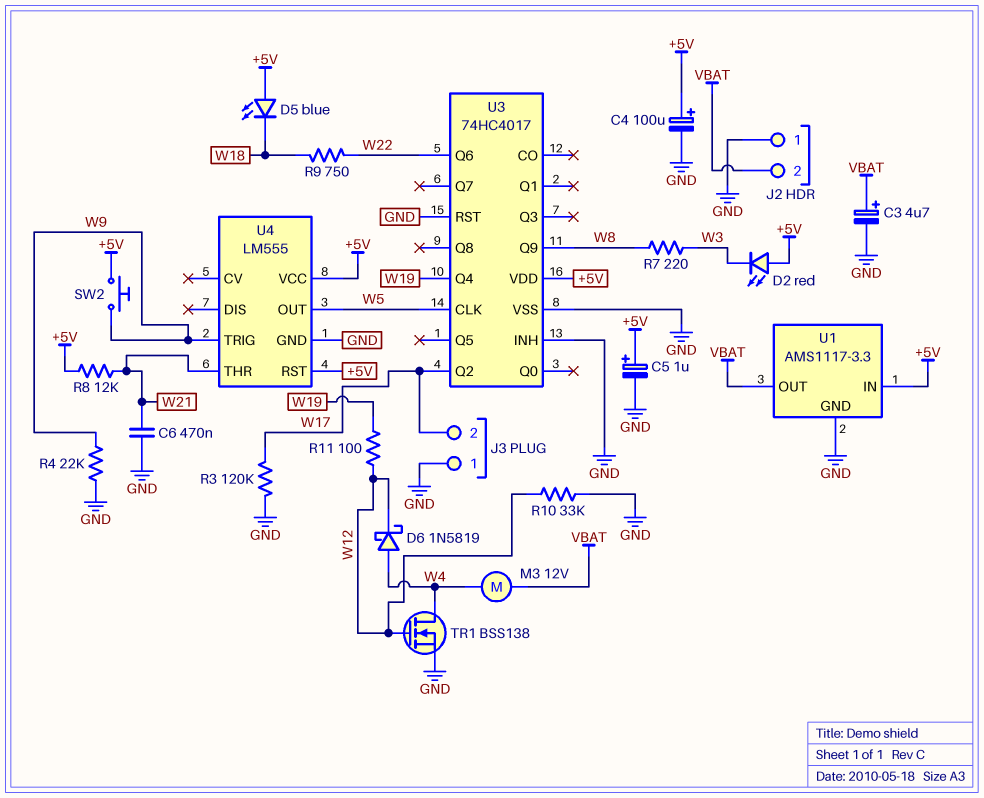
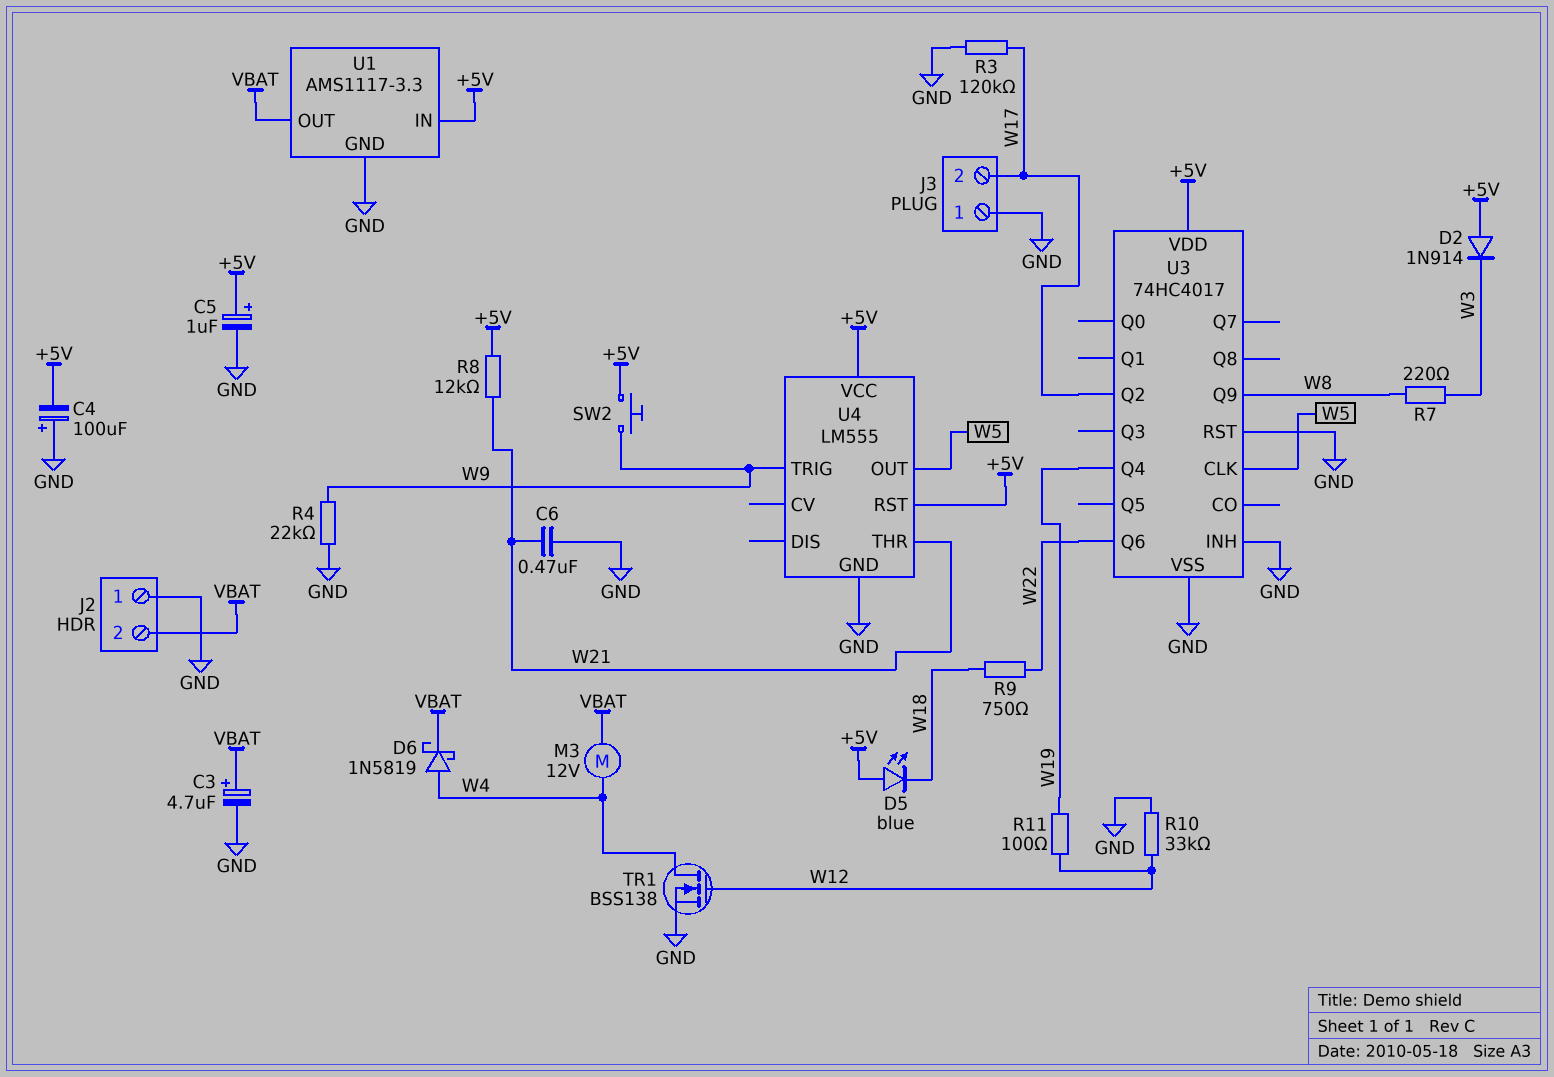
C4: 100uF (plus +5V, minus GND) -> 100uF (plus GND, minus +5V)
D2: LED red (A +5V, K W3) -> diode 1N914 (A +5V, K W3)
D6: schottky 1N5819 (A W4, K W12) -> schottky 1N5819 (A W4, K VBAT)

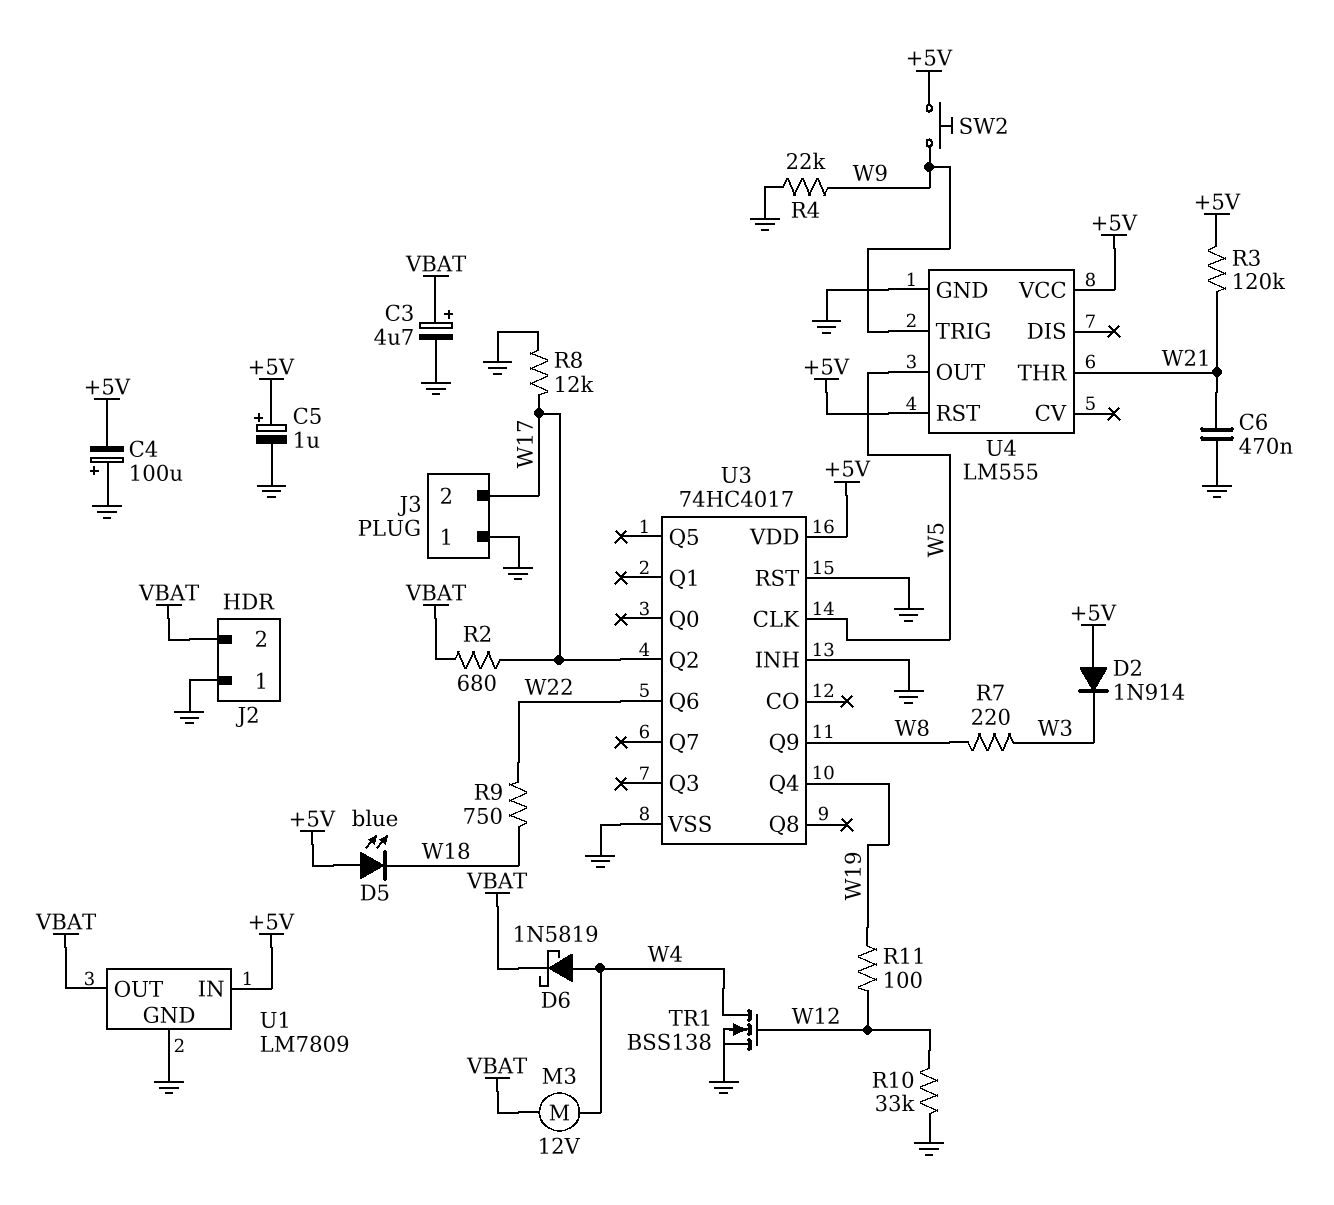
R2: none -> 680 (VBAT, W17)
R3: 120k (GND, W17) -> 120k (+5V, W21)
R8: 12k (+5V, W21) -> 12k (GND, W17)
U1: AMS1117-3.3 -> LM7809

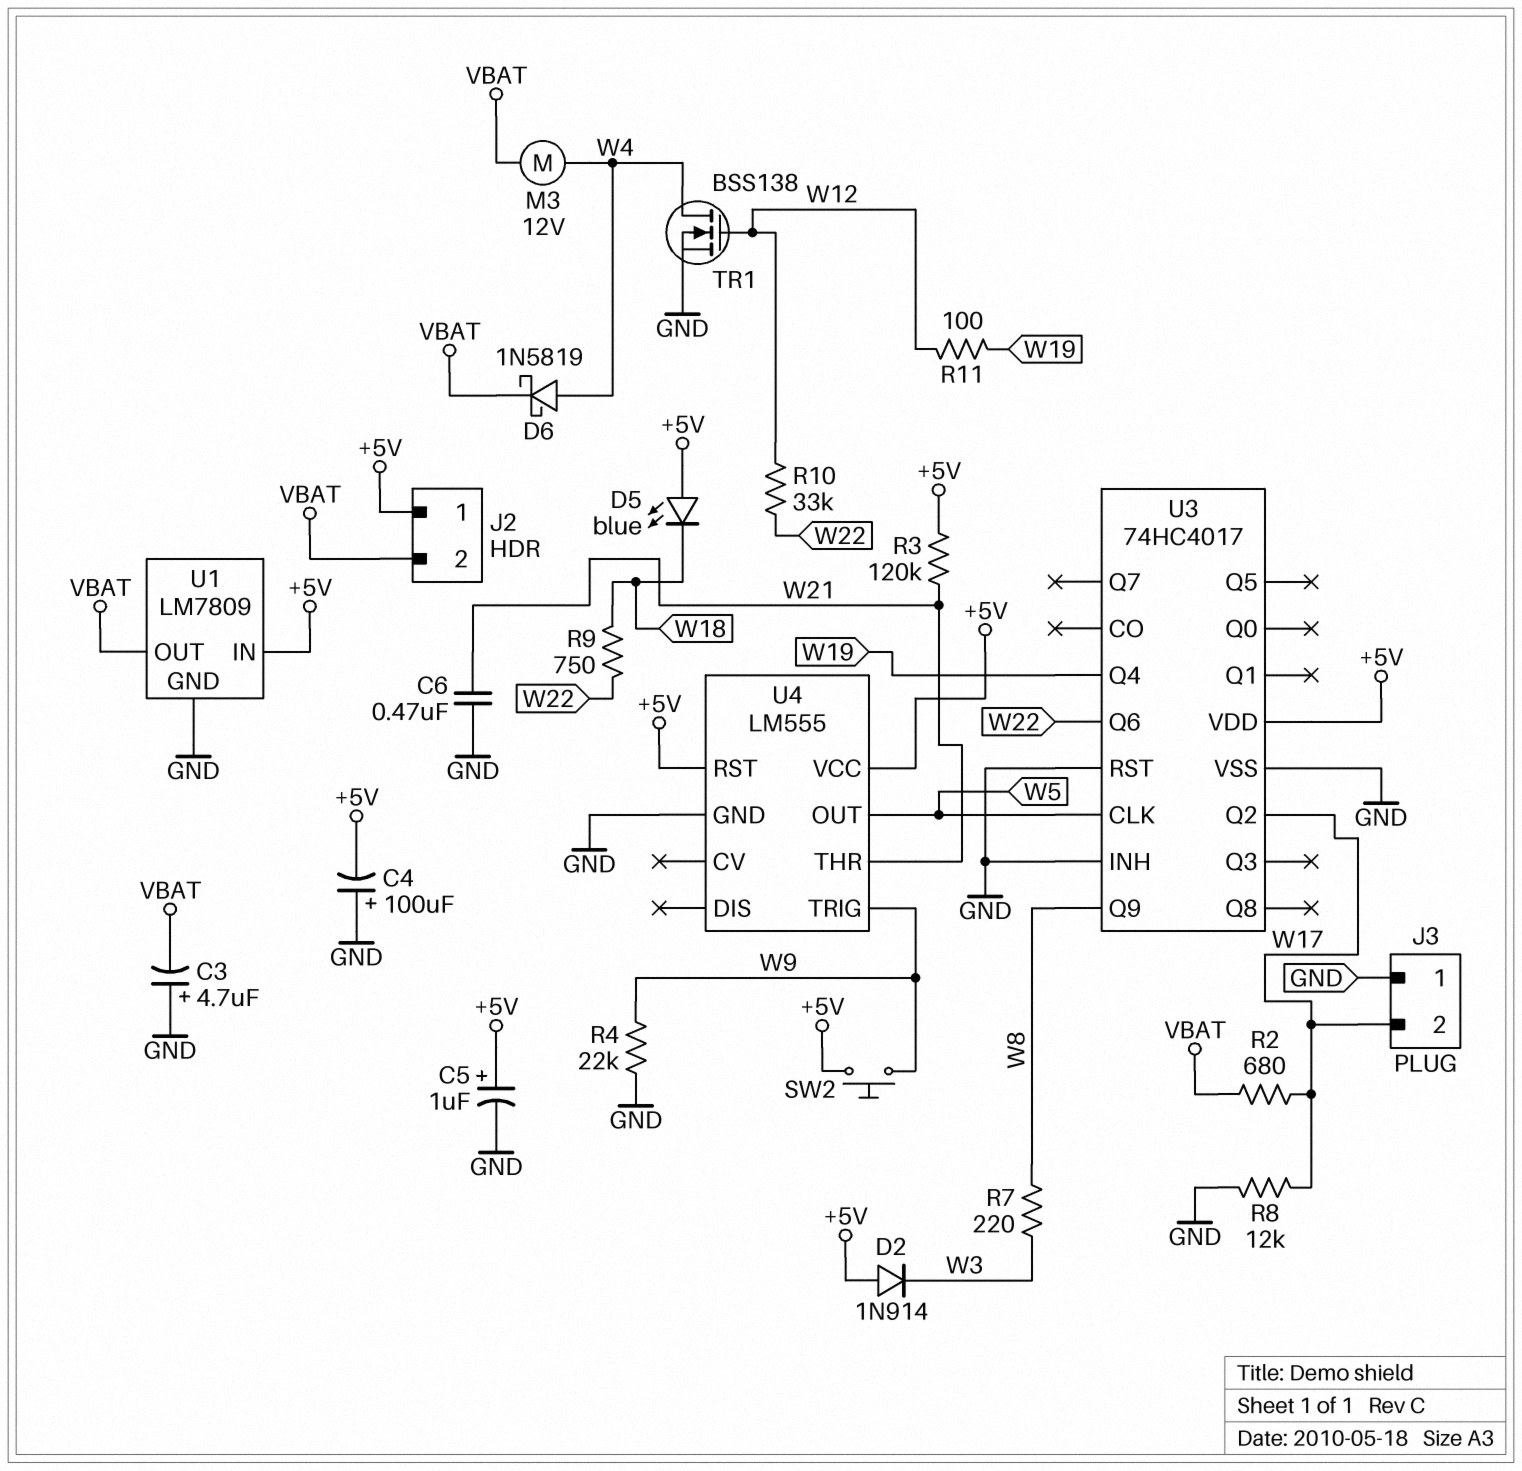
C3: 4.7uF (plus VBAT, minus GND) -> 4.7uF (plus GND, minus VBAT)
J2 pin 1: GND -> +5V
R10: 33k (GND, W12) -> 33k (W12, W22)

